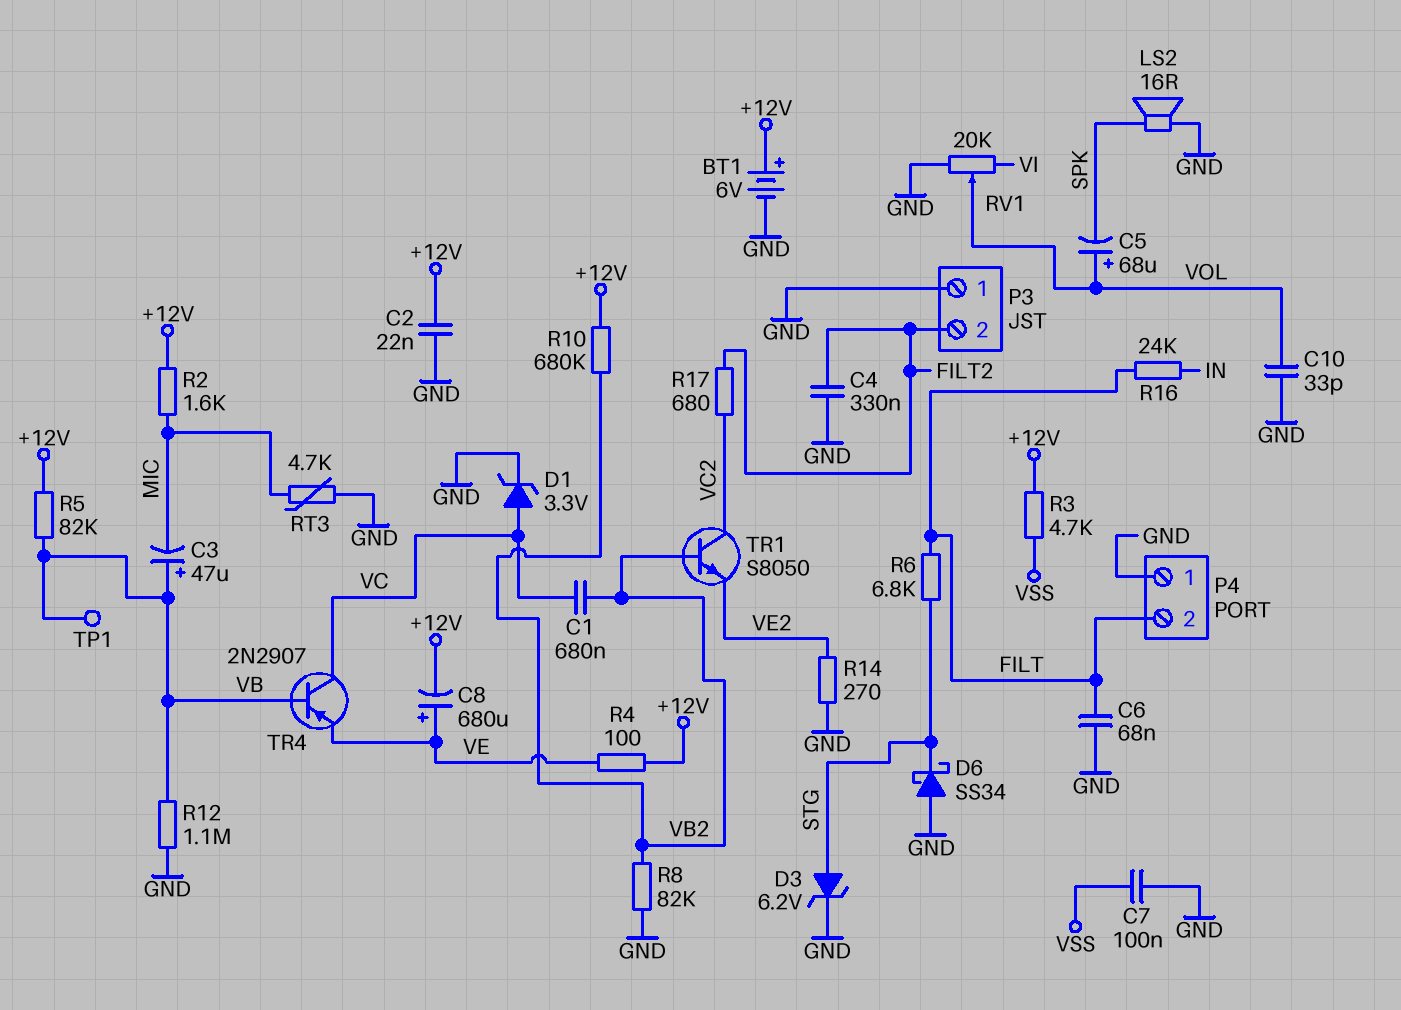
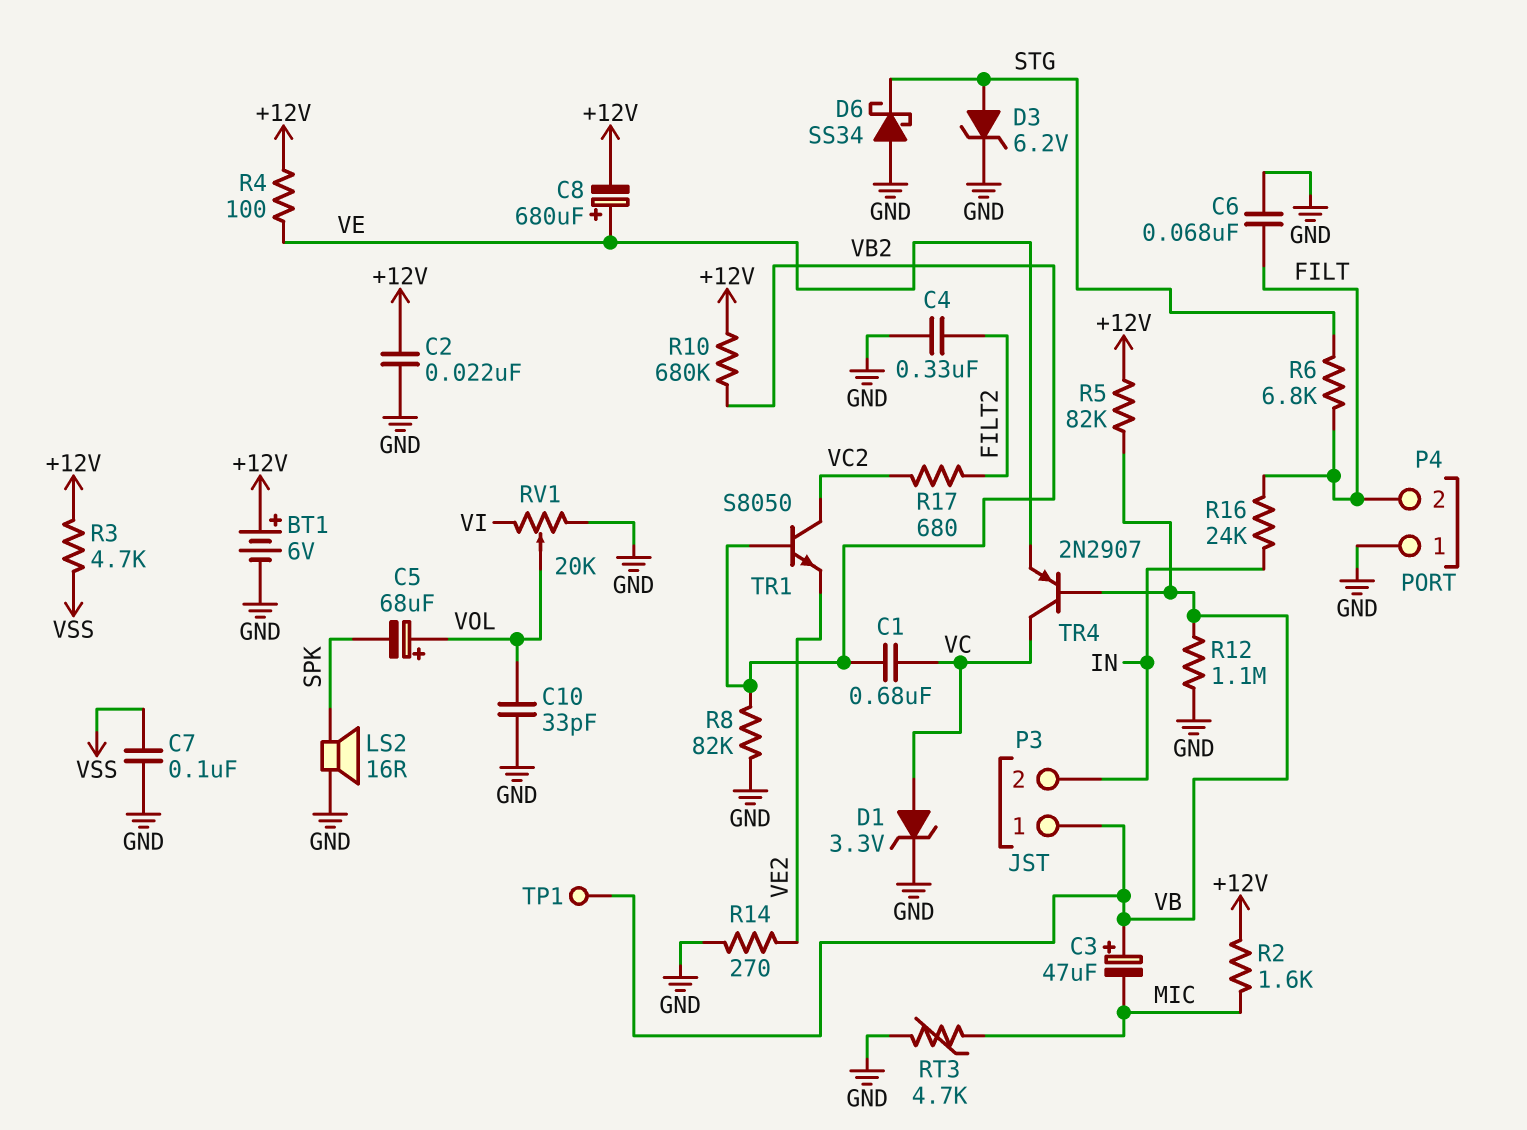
P3 pin 1: GND -> VB
P3 pin 2: FILT2 -> IN

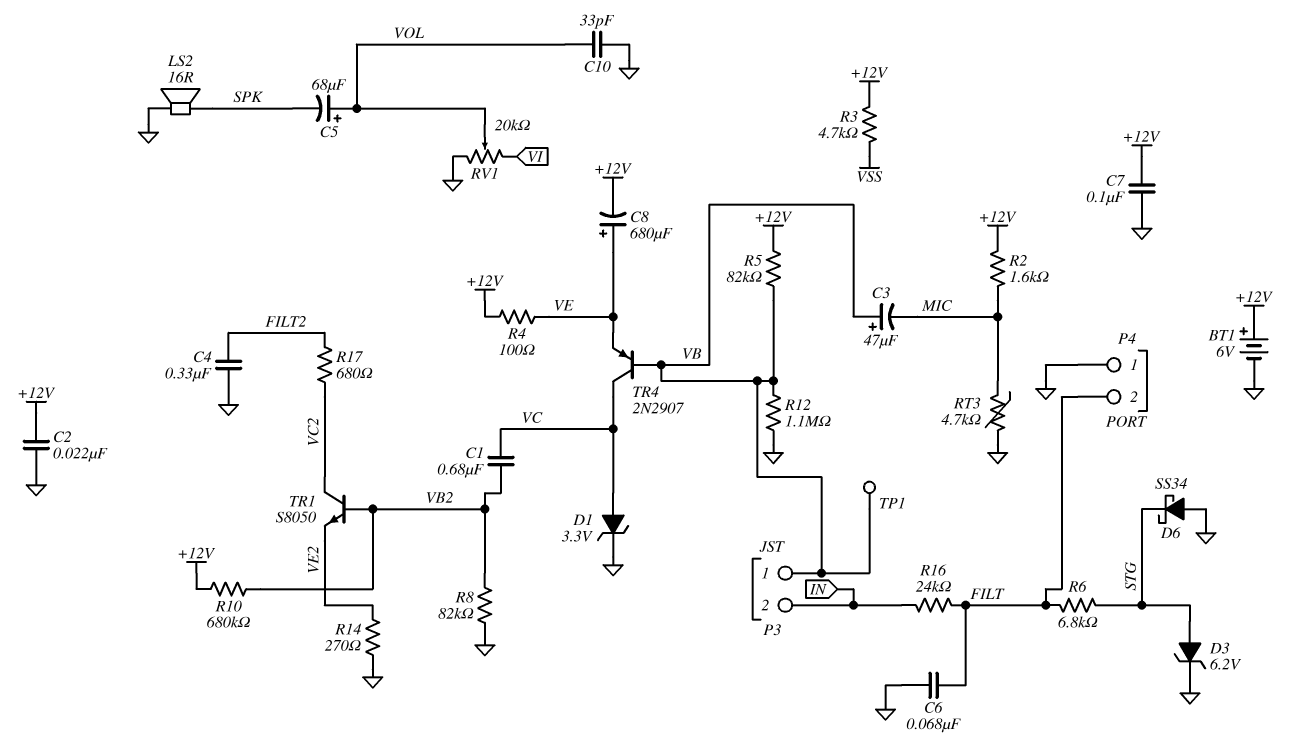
C7: 100nF (GND, VSS) -> 100nF (+12V, GND)

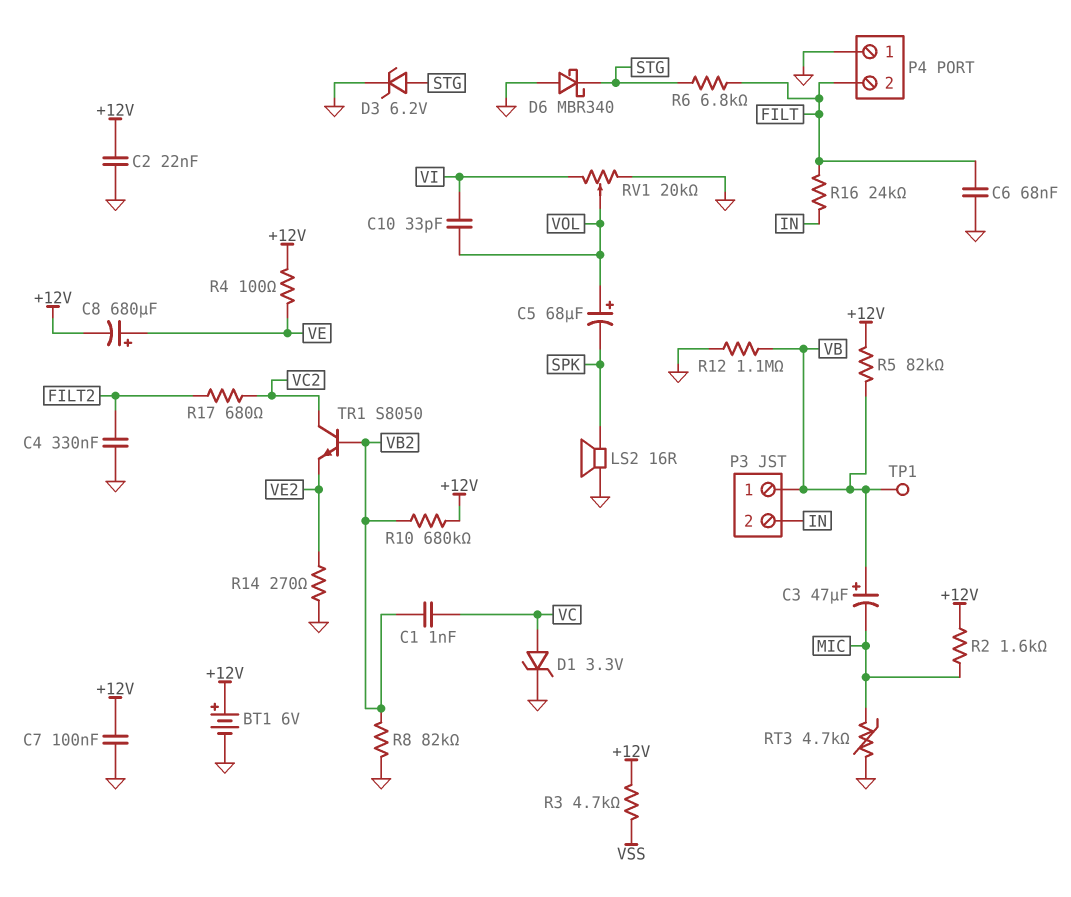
C1: 680nF (VB2, VC) -> 1nF (VB2, VC)
C10: 33pF (GND, VOL) -> 33pF (VI, VOL)
D6: schottky SS34 (A GND, K STG) -> schottky MBR340 (A GND, K STG)
TR4: PNP 2N2907 (B VB, C VC, E VE) -> none

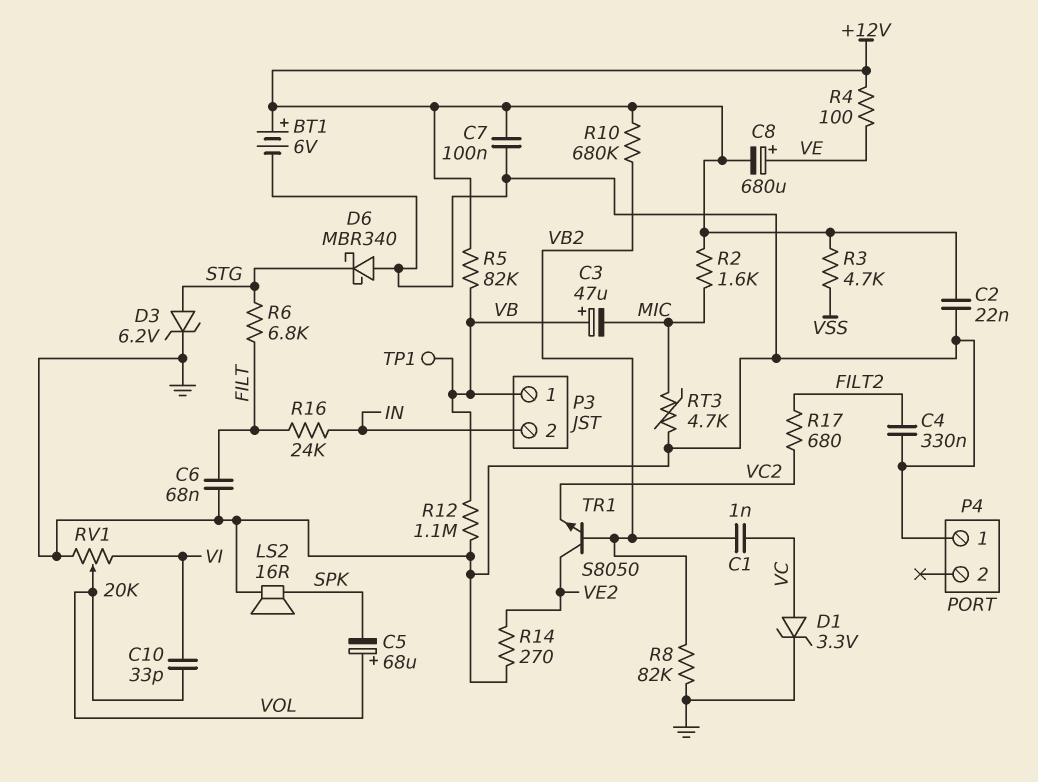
P4 pin 2: FILT -> none
TR1: NPN S8050 (B VB2, C VC2, E VE2) -> NPN S8050 (B VB2, C VE2, E VC2)

